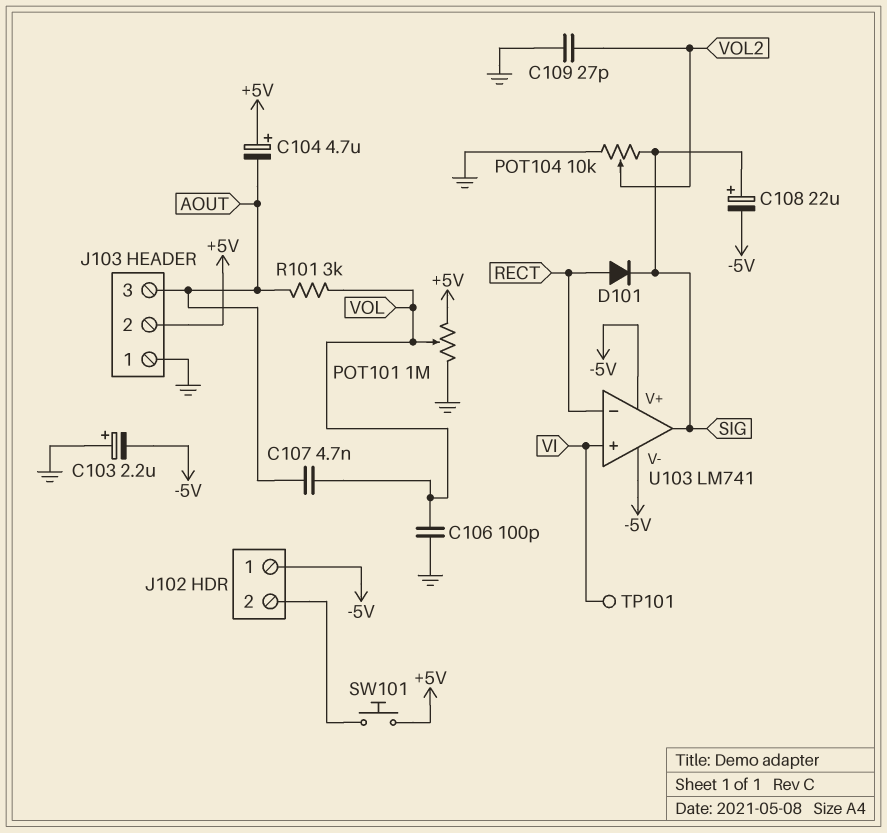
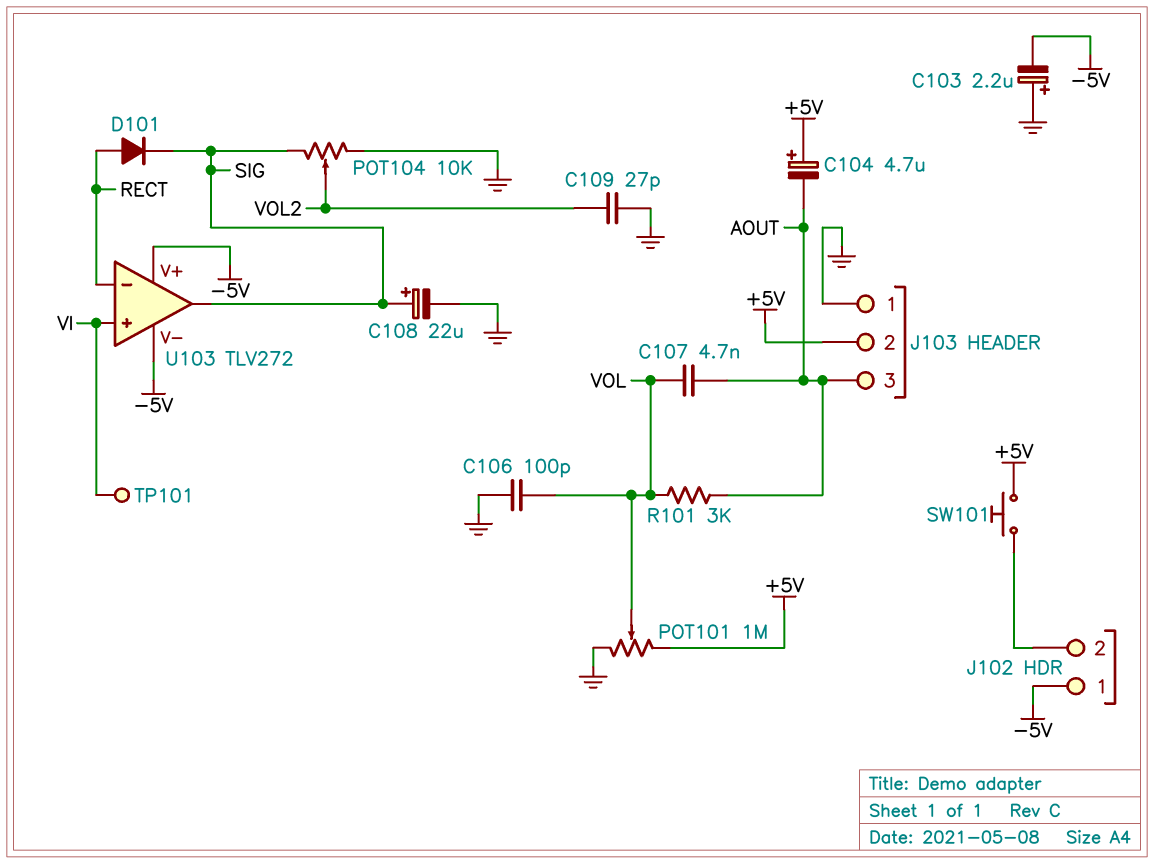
C108: 22uF (plus SIG, minus -5V) -> 22uF (plus SIG, minus GND)
U103: LM741 -> TLV272

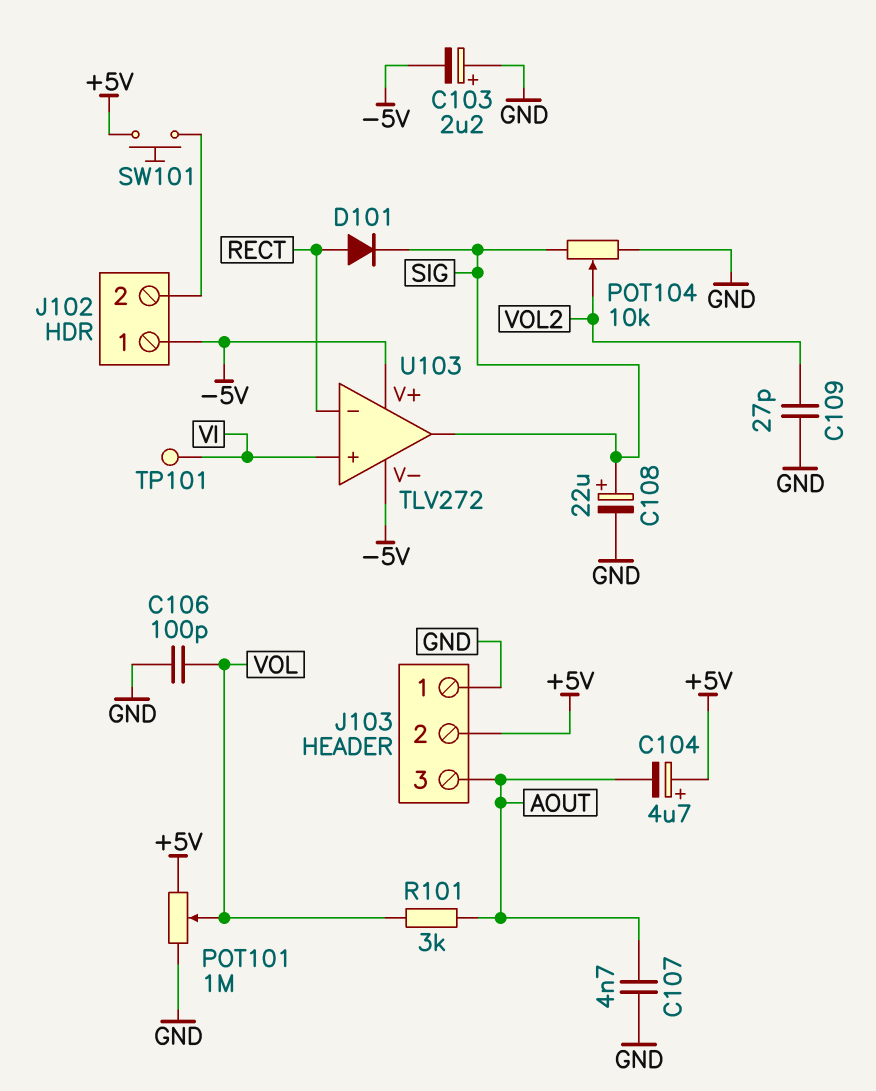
C107: 4.7nF (AOUT, VOL) -> 4.7nF (AOUT, GND)

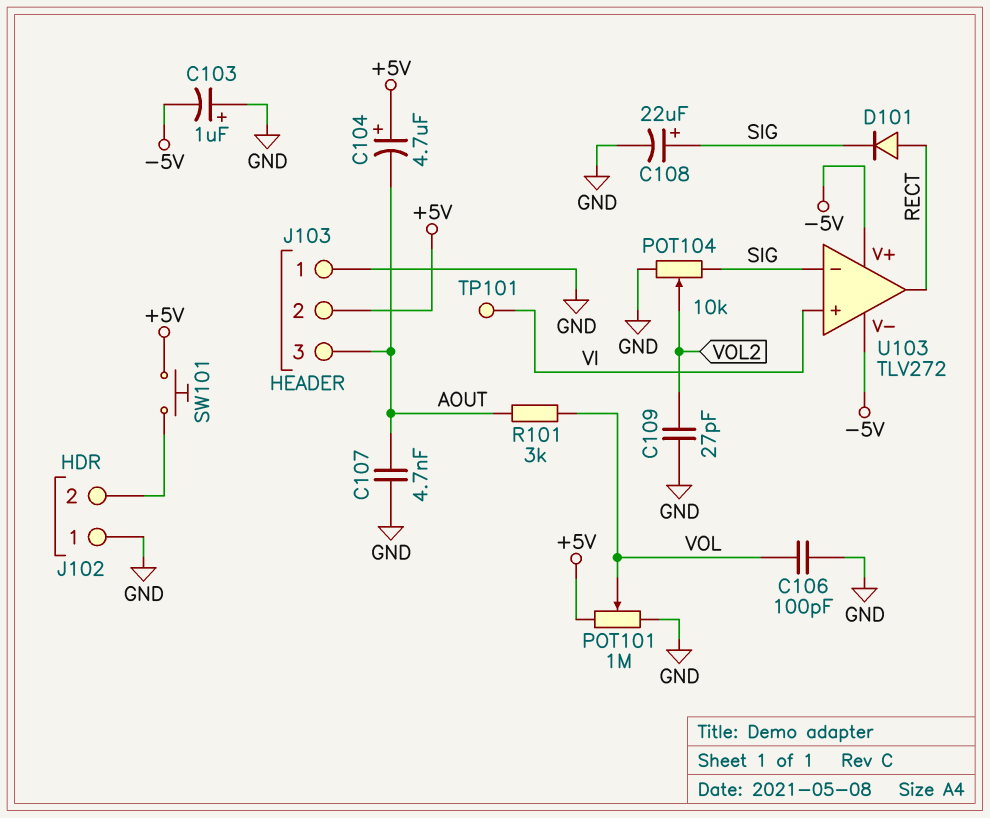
C103: 2.2uF (plus GND, minus -5V) -> 1uF (plus GND, minus -5V)
J102 pin 1: -5V -> GND
U103 pin in-: RECT -> SIG
U103 pin out: SIG -> RECT

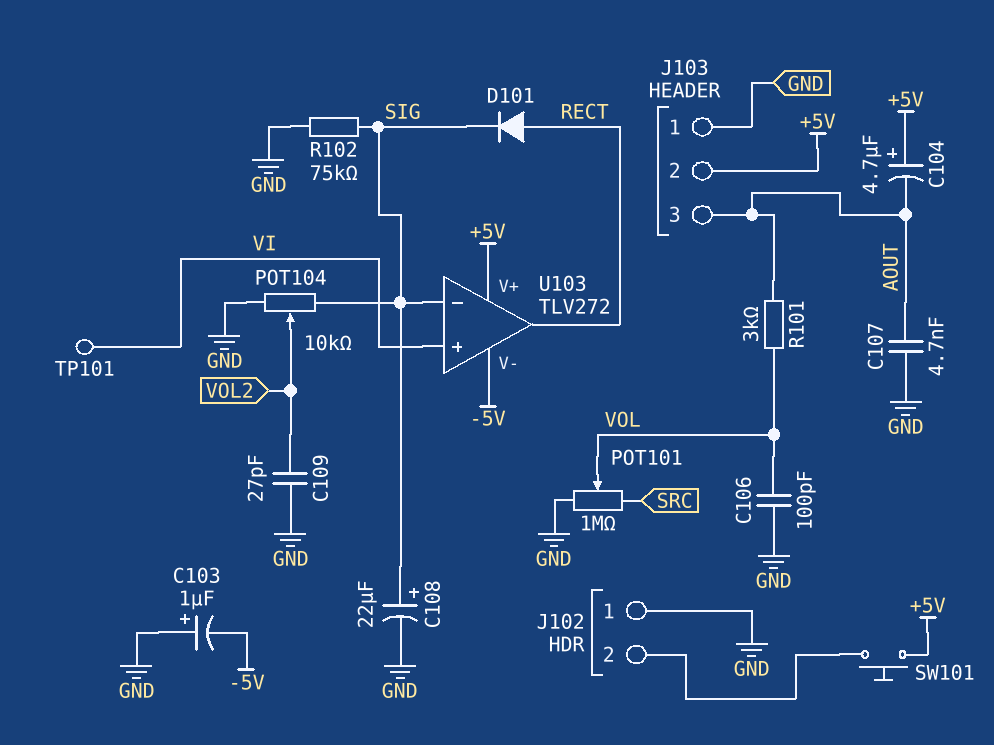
POT101: 1M (+5V, GND, wiper VOL) -> 1M (GND, SRC, wiper VOL)
R102: none -> 75k (GND, SIG)
U103 pin V+: -5V -> +5V

